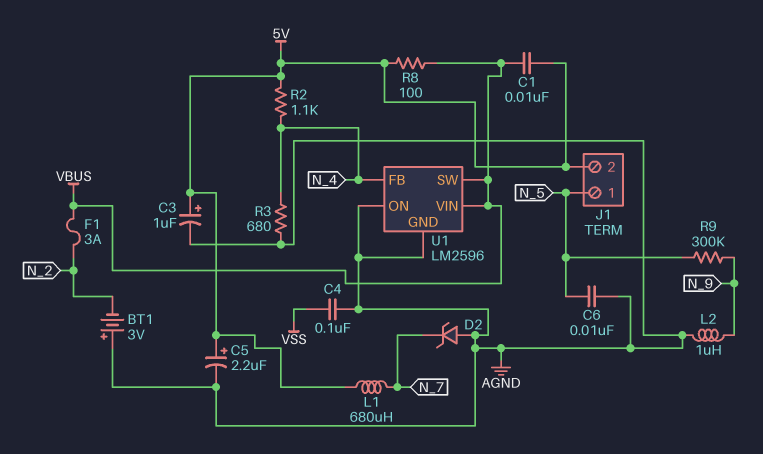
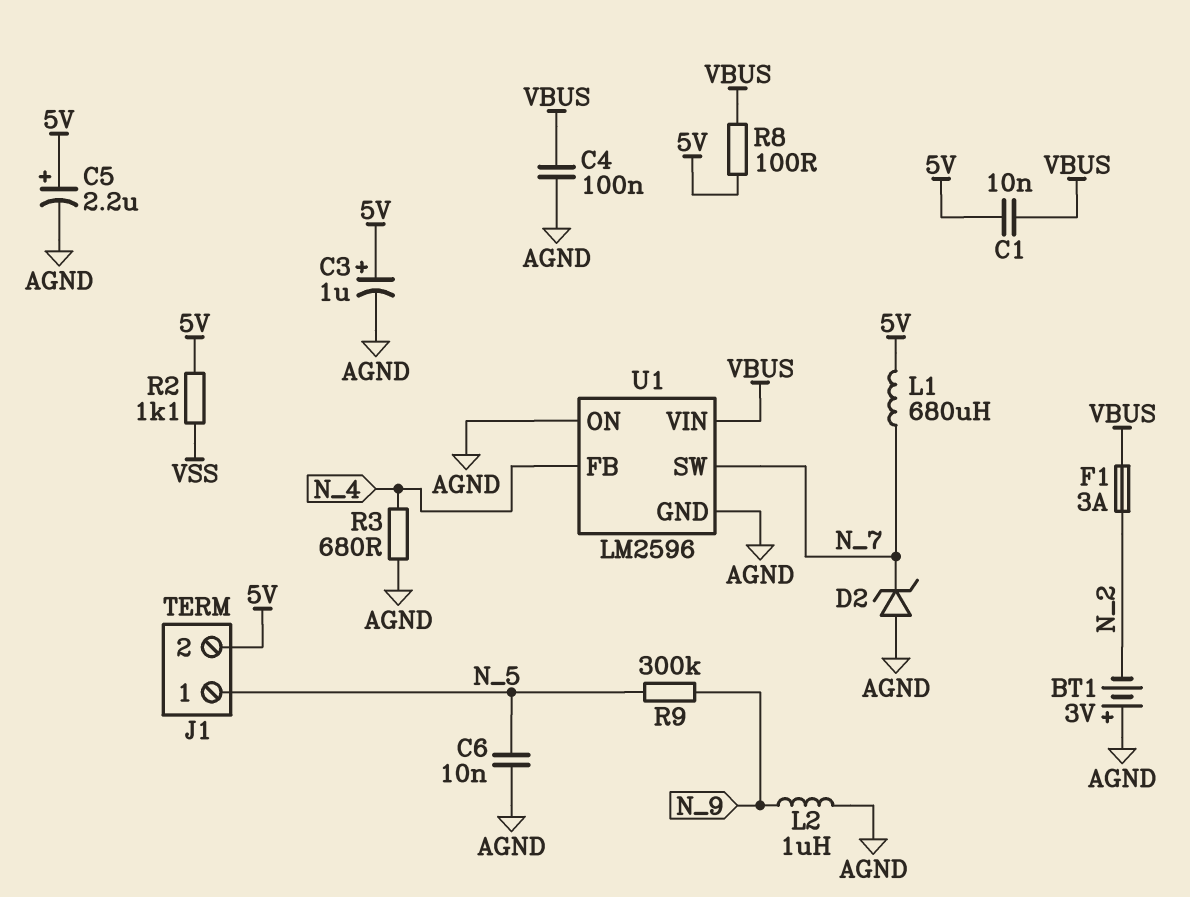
C4: 100nF (AGND, VSS) -> 100nF (AGND, VBUS)
R2: 1.1k (5V, N_4) -> 1.1k (5V, VSS)
U1 pin SW: VBUS -> N_7

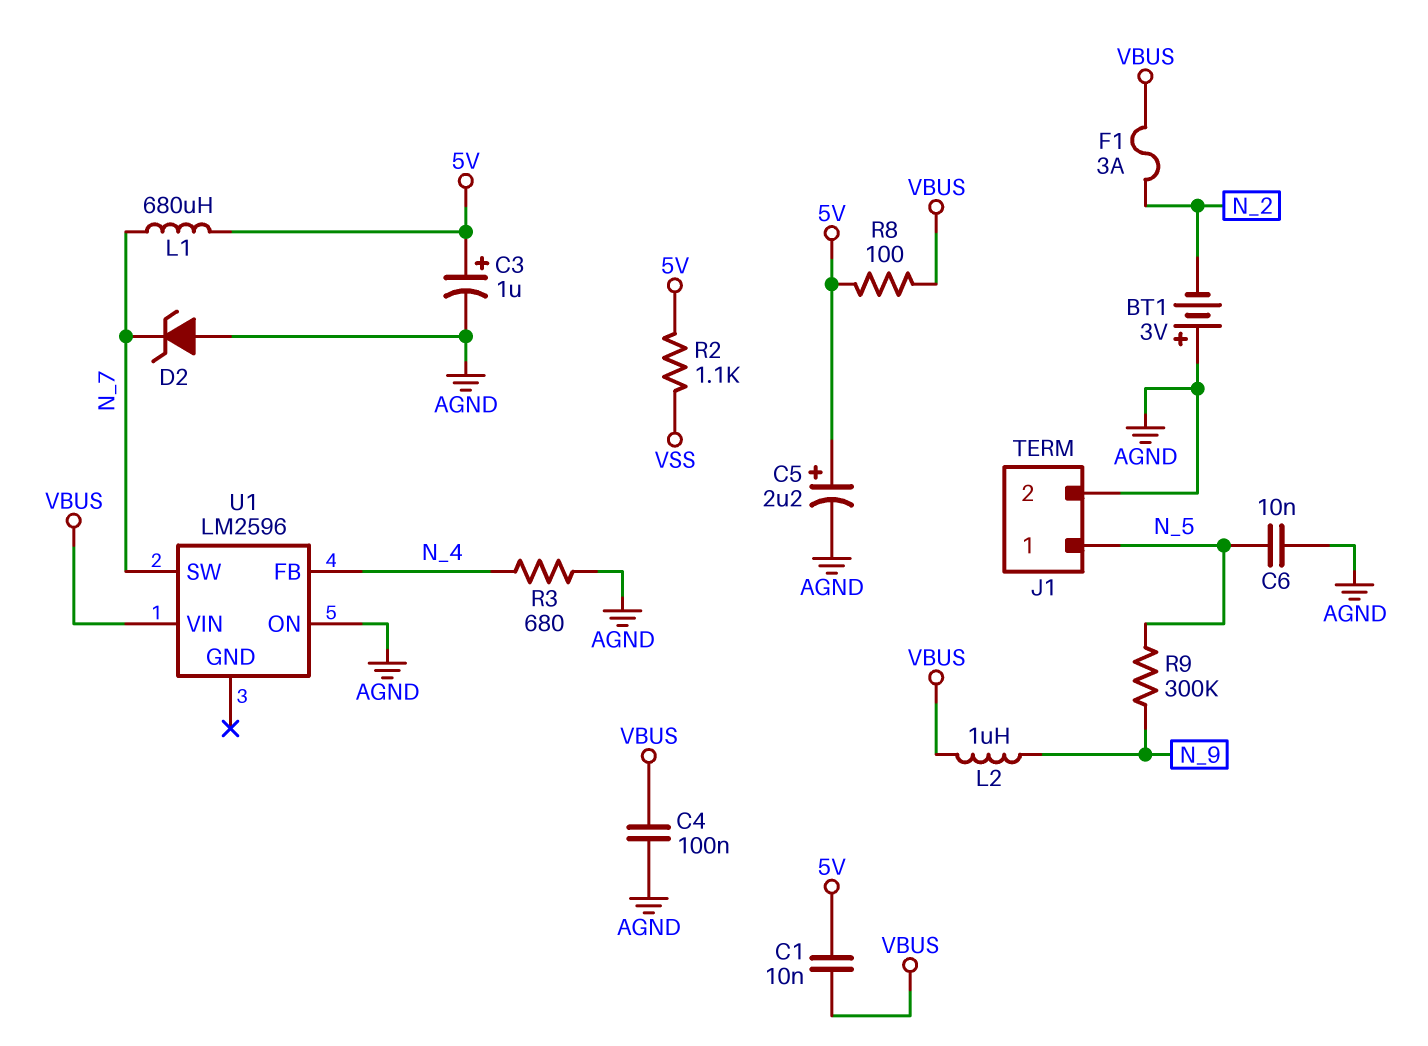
J1 pin 2: 5V -> AGND
L2: 1uH (AGND, N_9) -> 1uH (N_9, VBUS)
U1 pin GND: AGND -> none

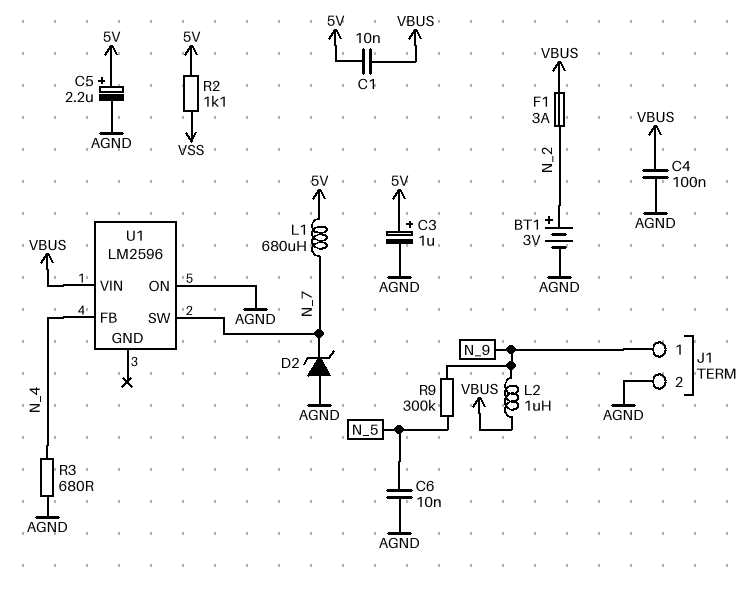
BT1: 3V (plus AGND, minus N_2) -> 3V (plus N_2, minus AGND)
J1 pin 1: N_5 -> N_9
R8: 100 (5V, VBUS) -> none

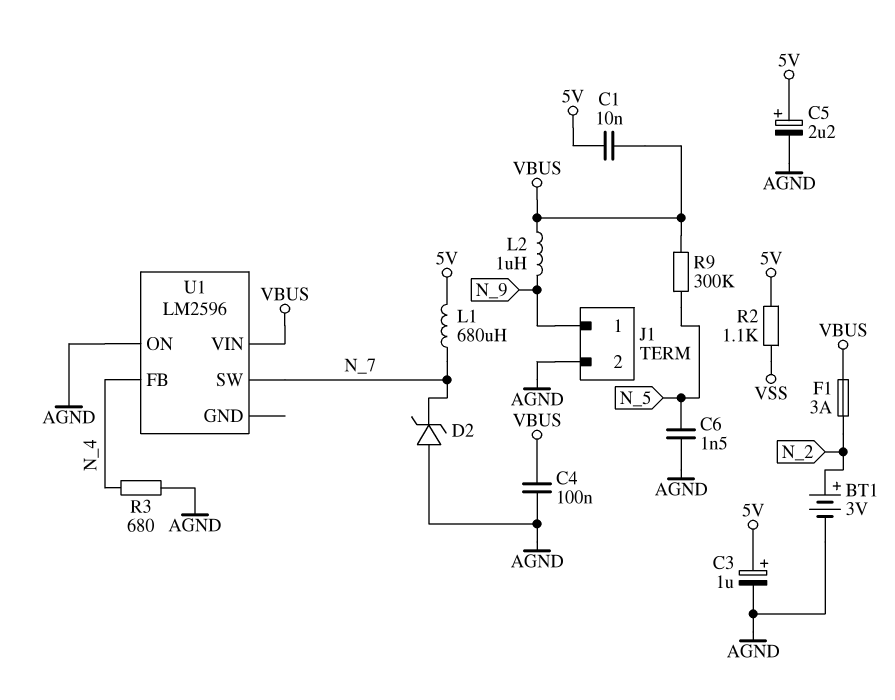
C6: 10nF (AGND, N_5) -> 1.5nF (AGND, N_5)
R9: 300k (N_5, N_9) -> 300k (N_5, VBUS)

